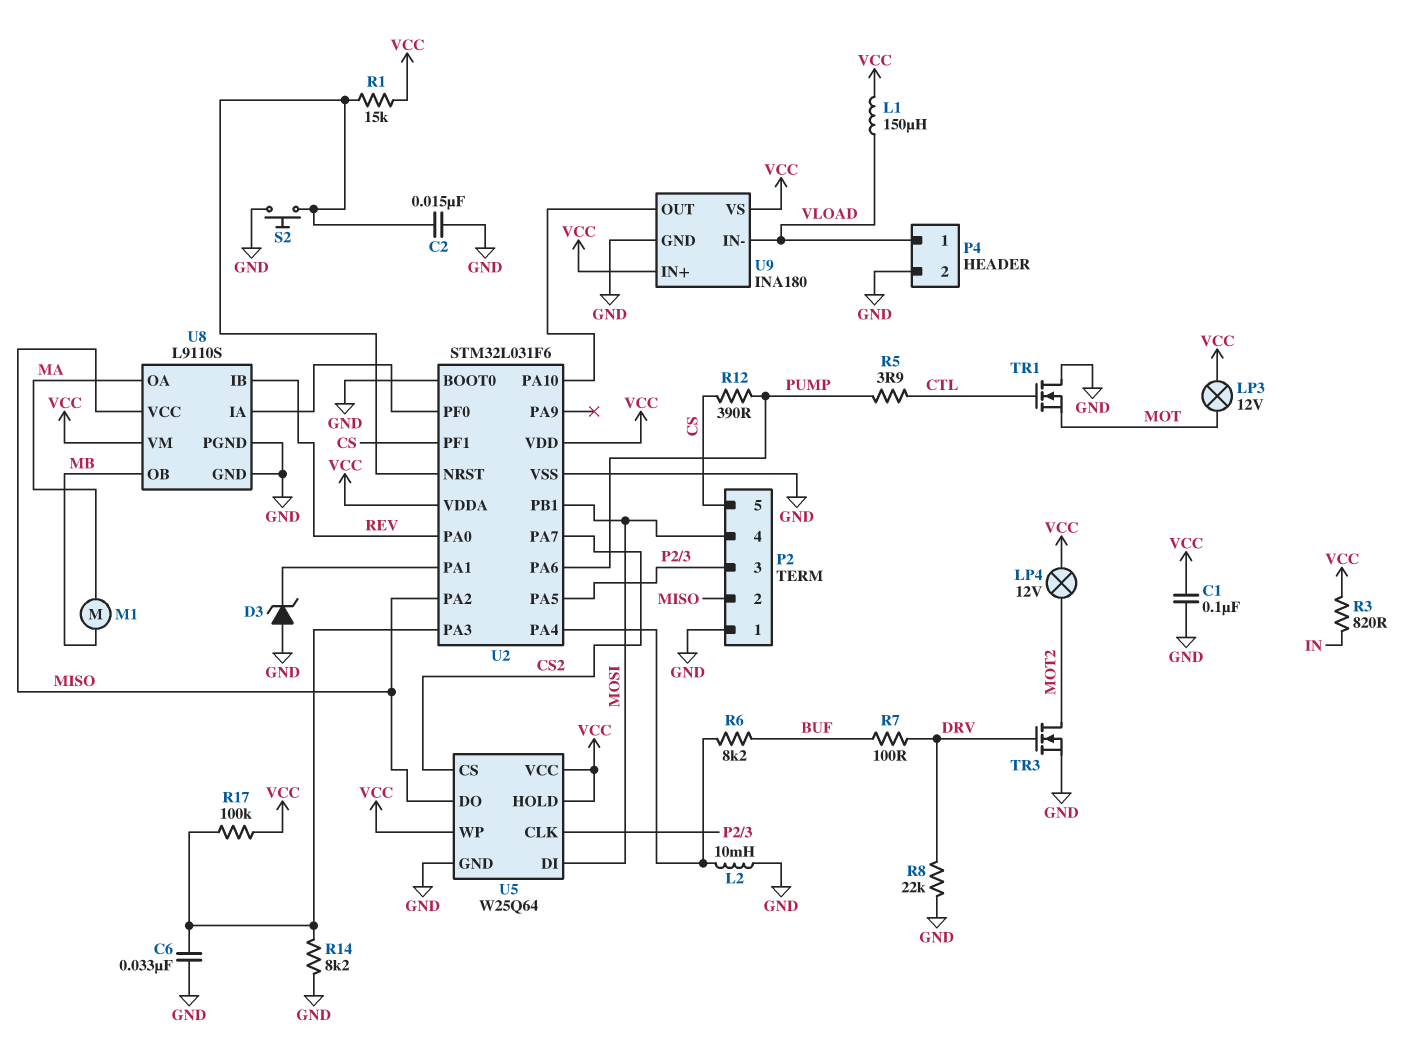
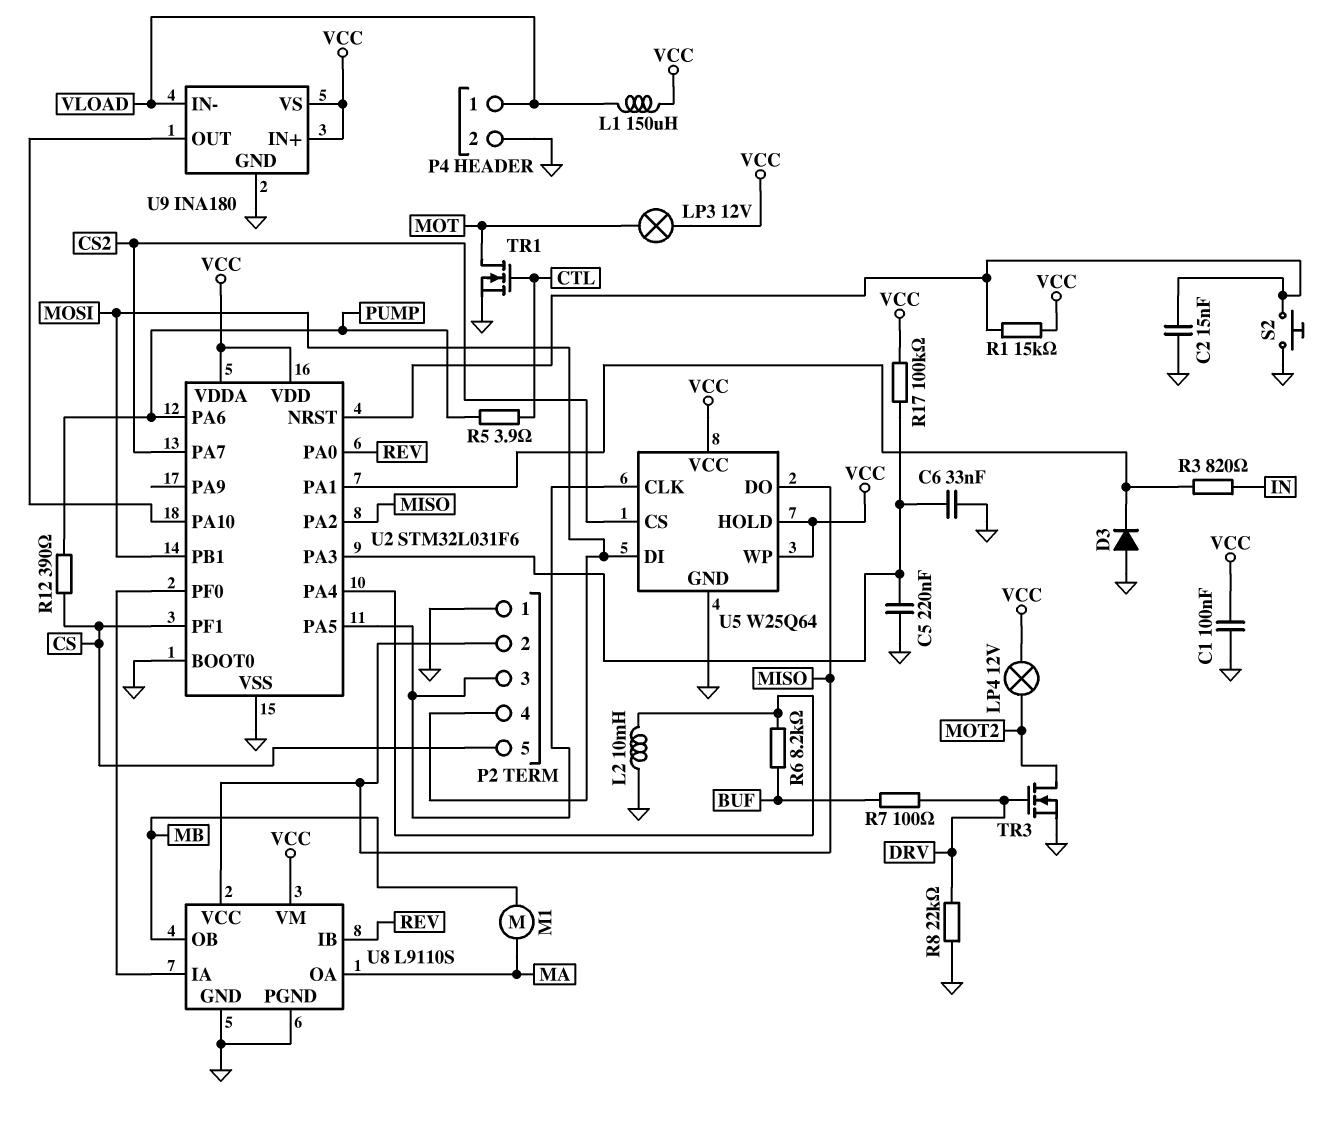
C5: none -> 220nF (GND, U2/PA3)
D3: zener (A GND, K U2/PA1) -> diode (A GND, K U2/PA1)
R3: 820 (IN, VCC) -> 820 (IN, U2/PA1)
R14: 8.2k (GND, U2/PA3) -> none
TR1: NMOS (G CTL, D GND, S MOT) -> NMOS (G CTL, D MOT, S GND)

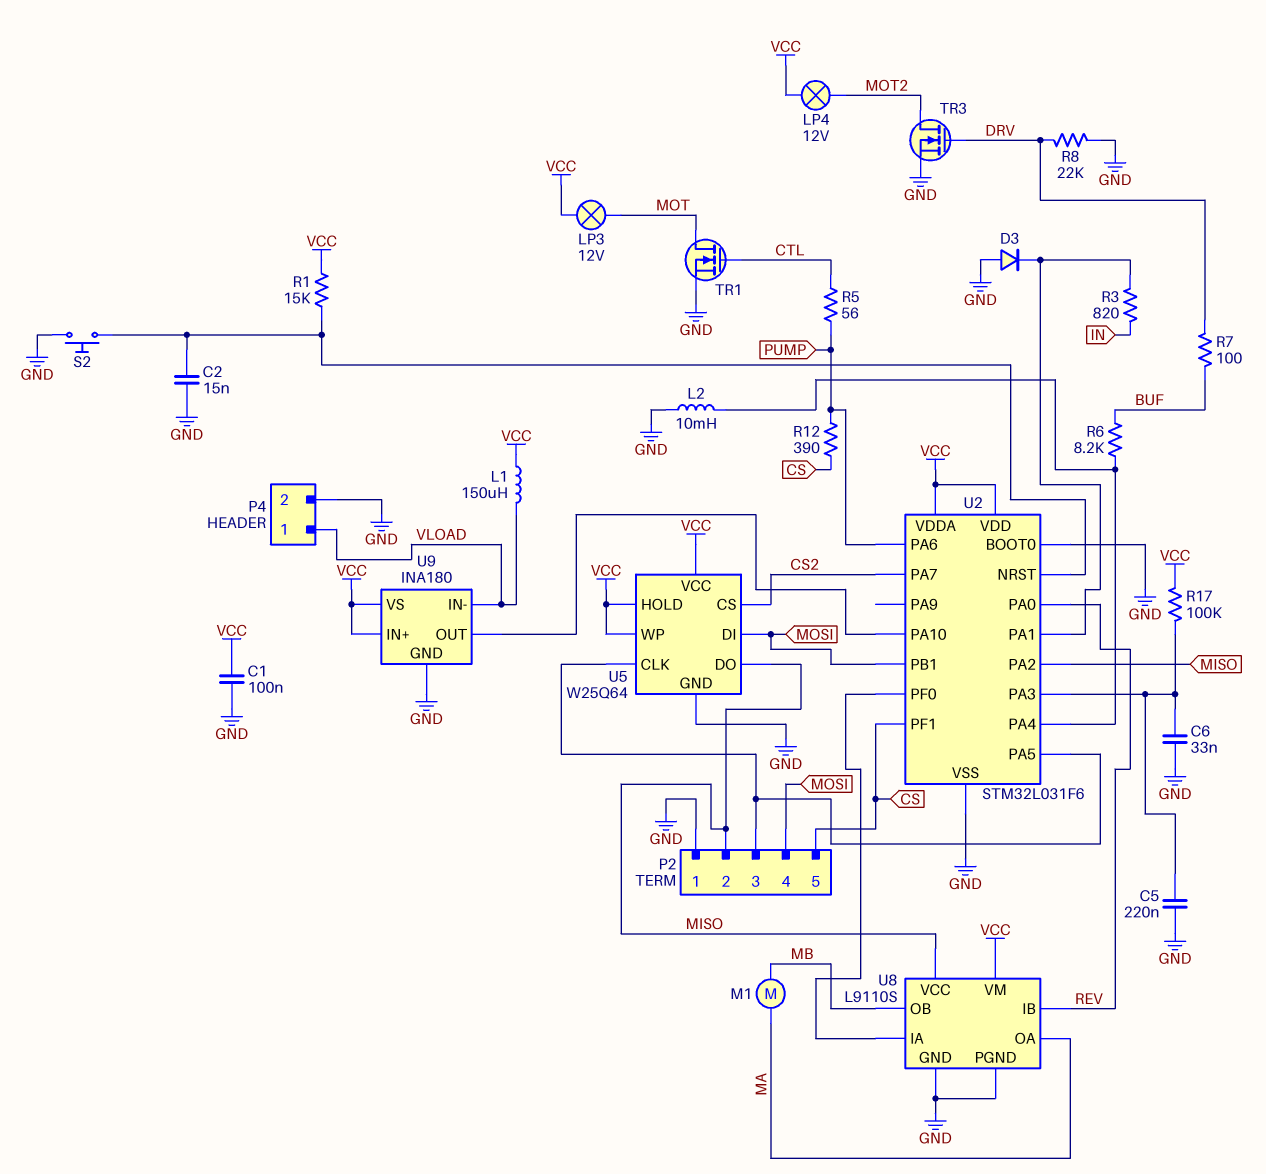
R5: 3.9 (CTL, PUMP) -> 56 (CTL, PUMP)

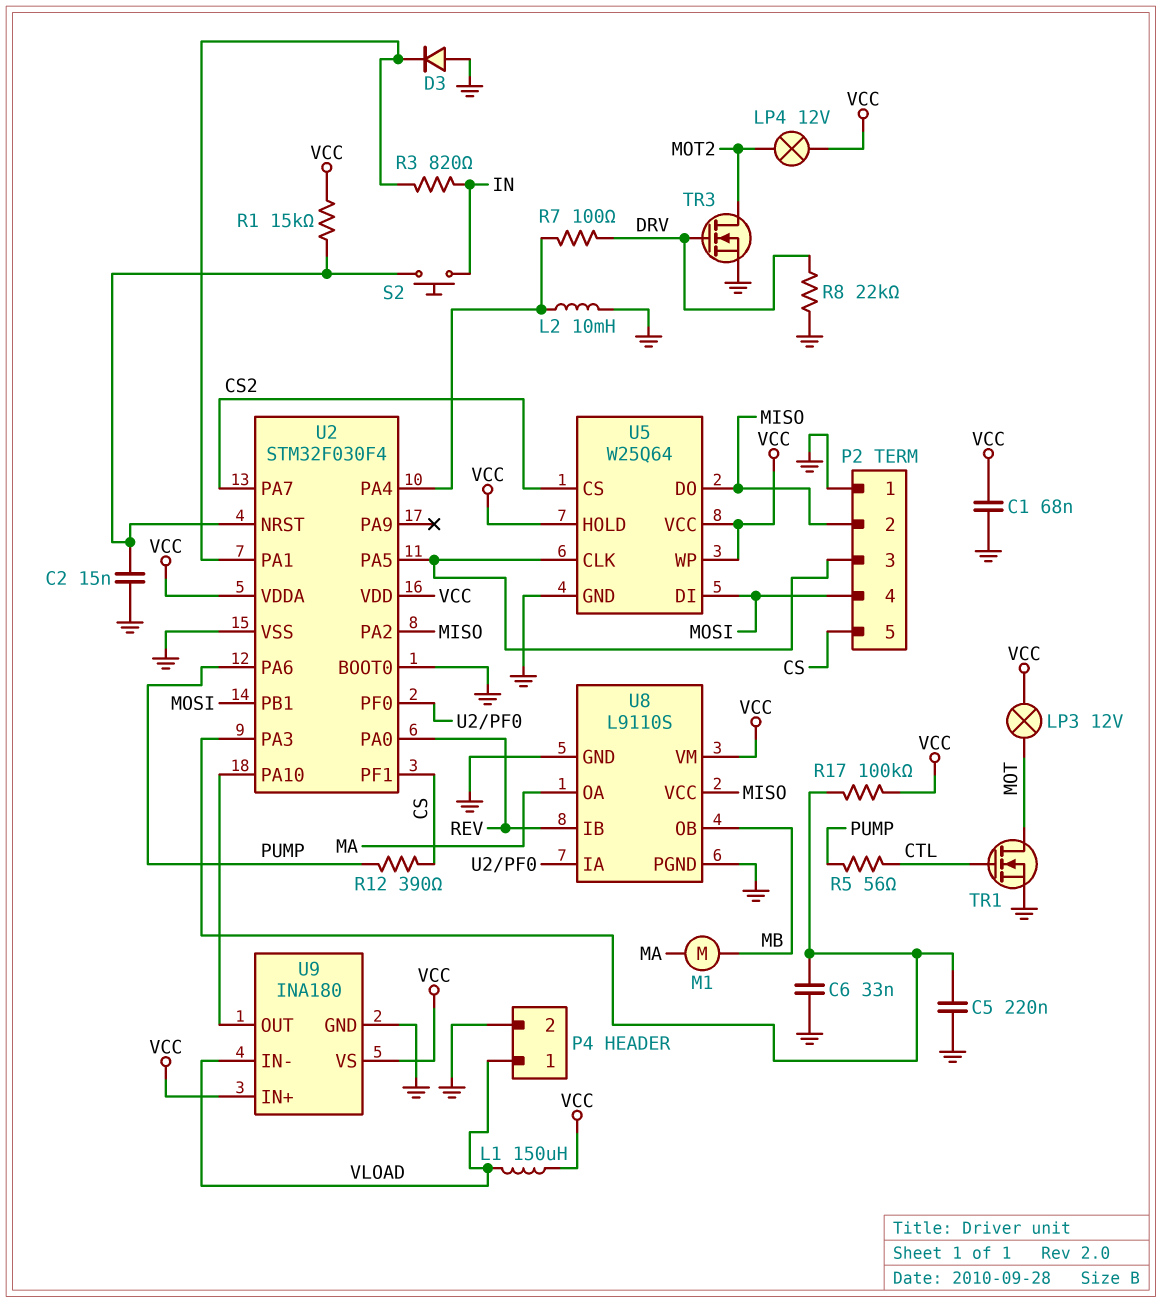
C1: 100nF (GND, VCC) -> 68nF (GND, VCC)
R6: 8.2k (BUF, U2/PA4) -> none
R7: 100 (BUF, DRV) -> 100 (DRV, U2/PA4)
S2: button (GND, U2/NRST) -> button (IN, U2/NRST)
U2: STM32L031F6 -> STM32F030F4

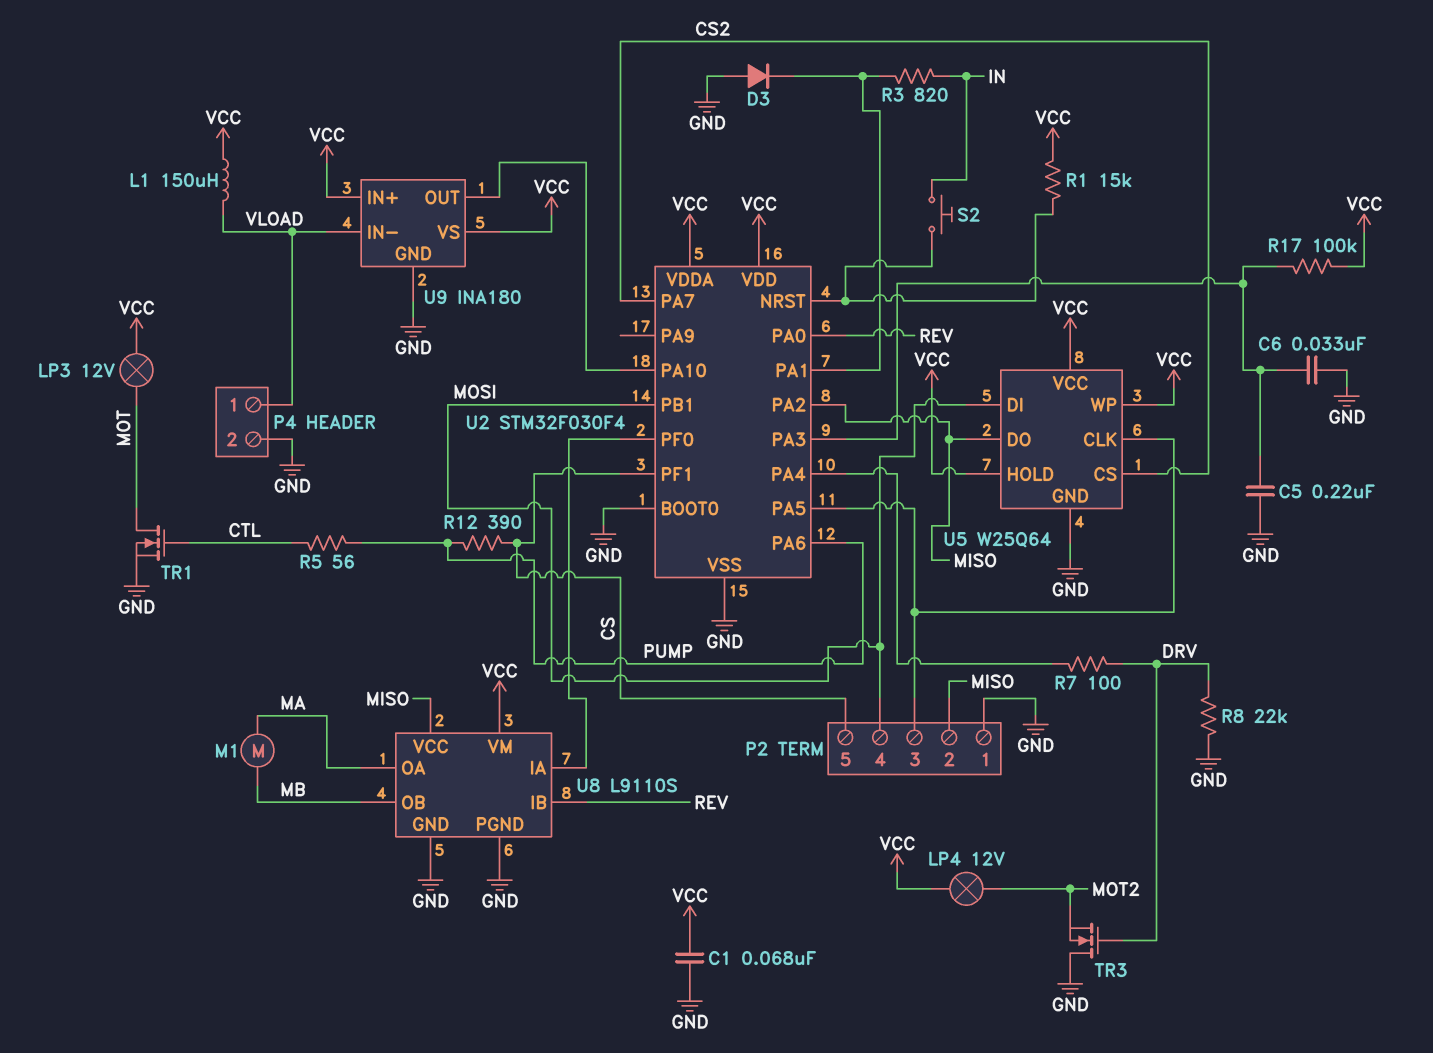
C2: 15nF (GND, U2/NRST) -> none
L2: 10mH (GND, U2/PA4) -> none
TR3: NMOS (G DRV, D MOT2, S GND) -> NMOS (G DRV, D GND, S MOT2)

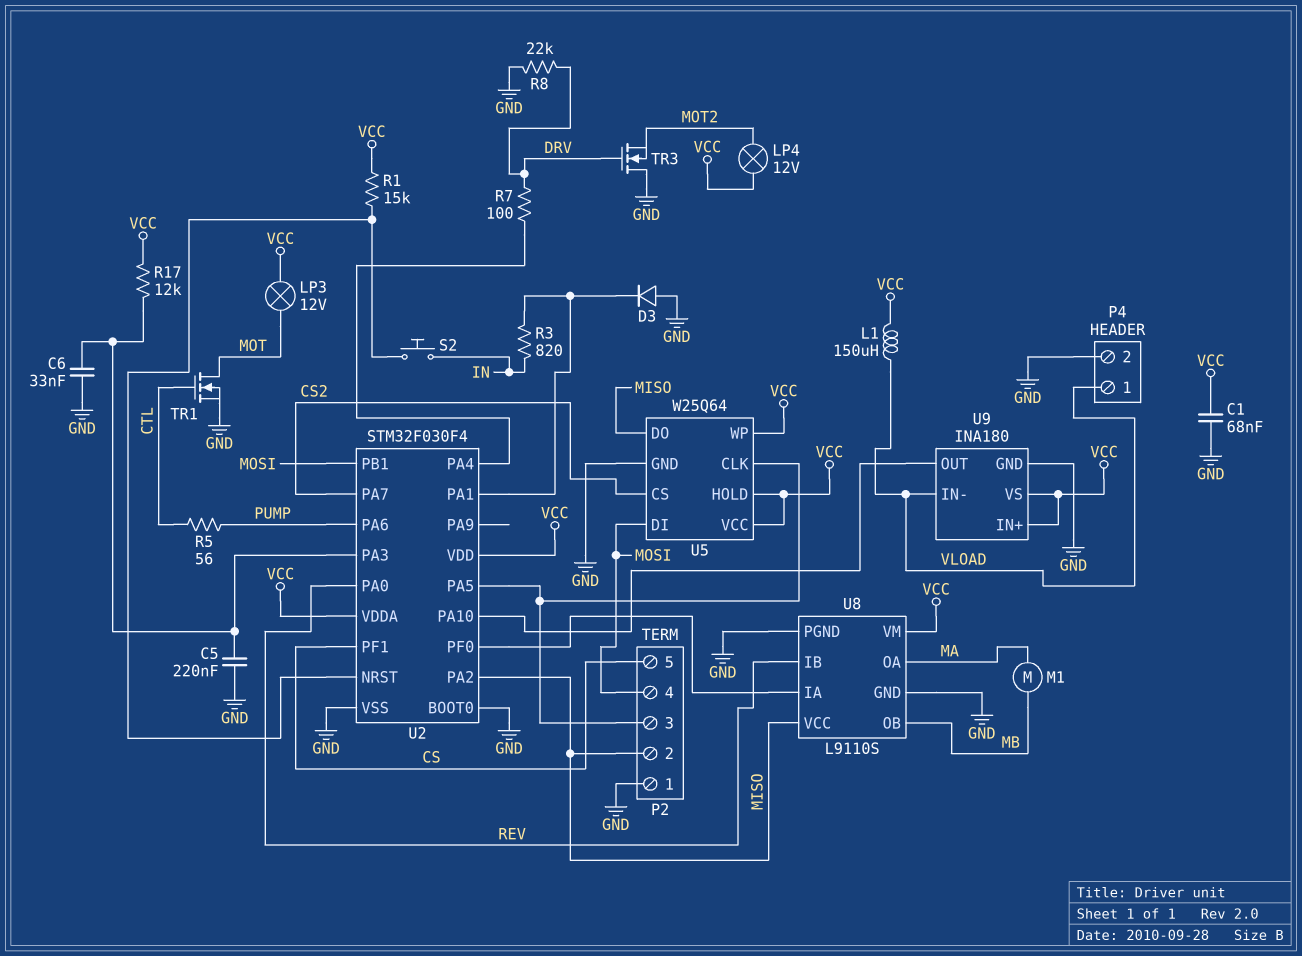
R12: 390 (CS, PUMP) -> none
R17: 100k (U2/PA3, VCC) -> 12k (U2/PA3, VCC)

